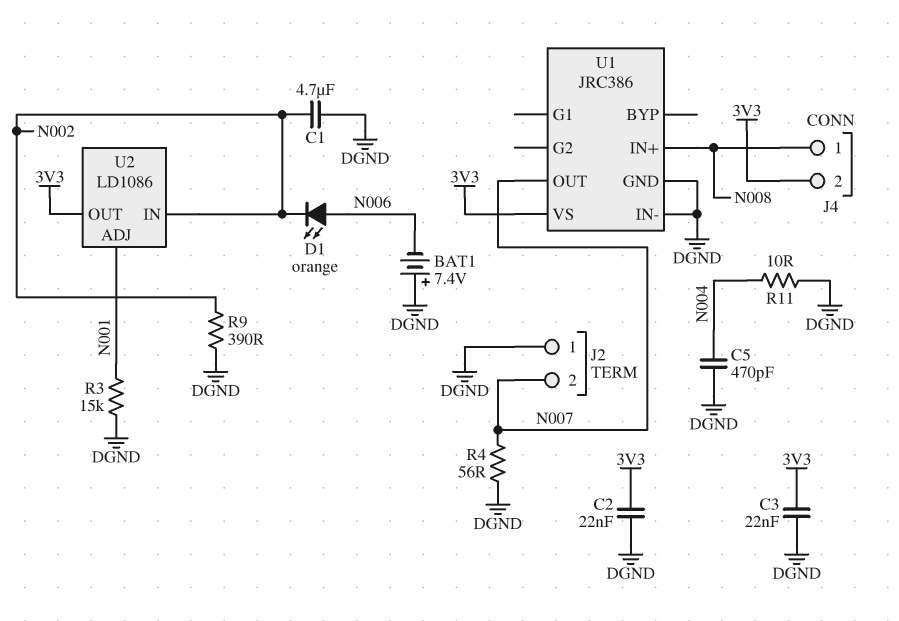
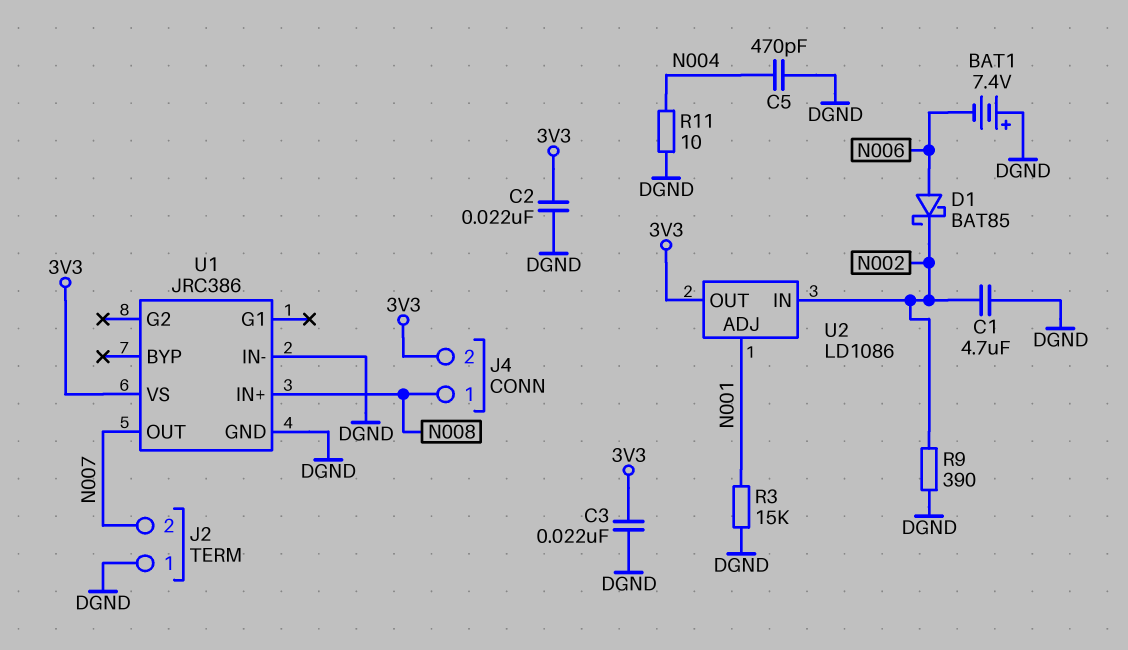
D1: LED orange (A N006, K N002) -> schottky BAT85 (A N006, K N002)
R4: 56 (DGND, N007) -> none

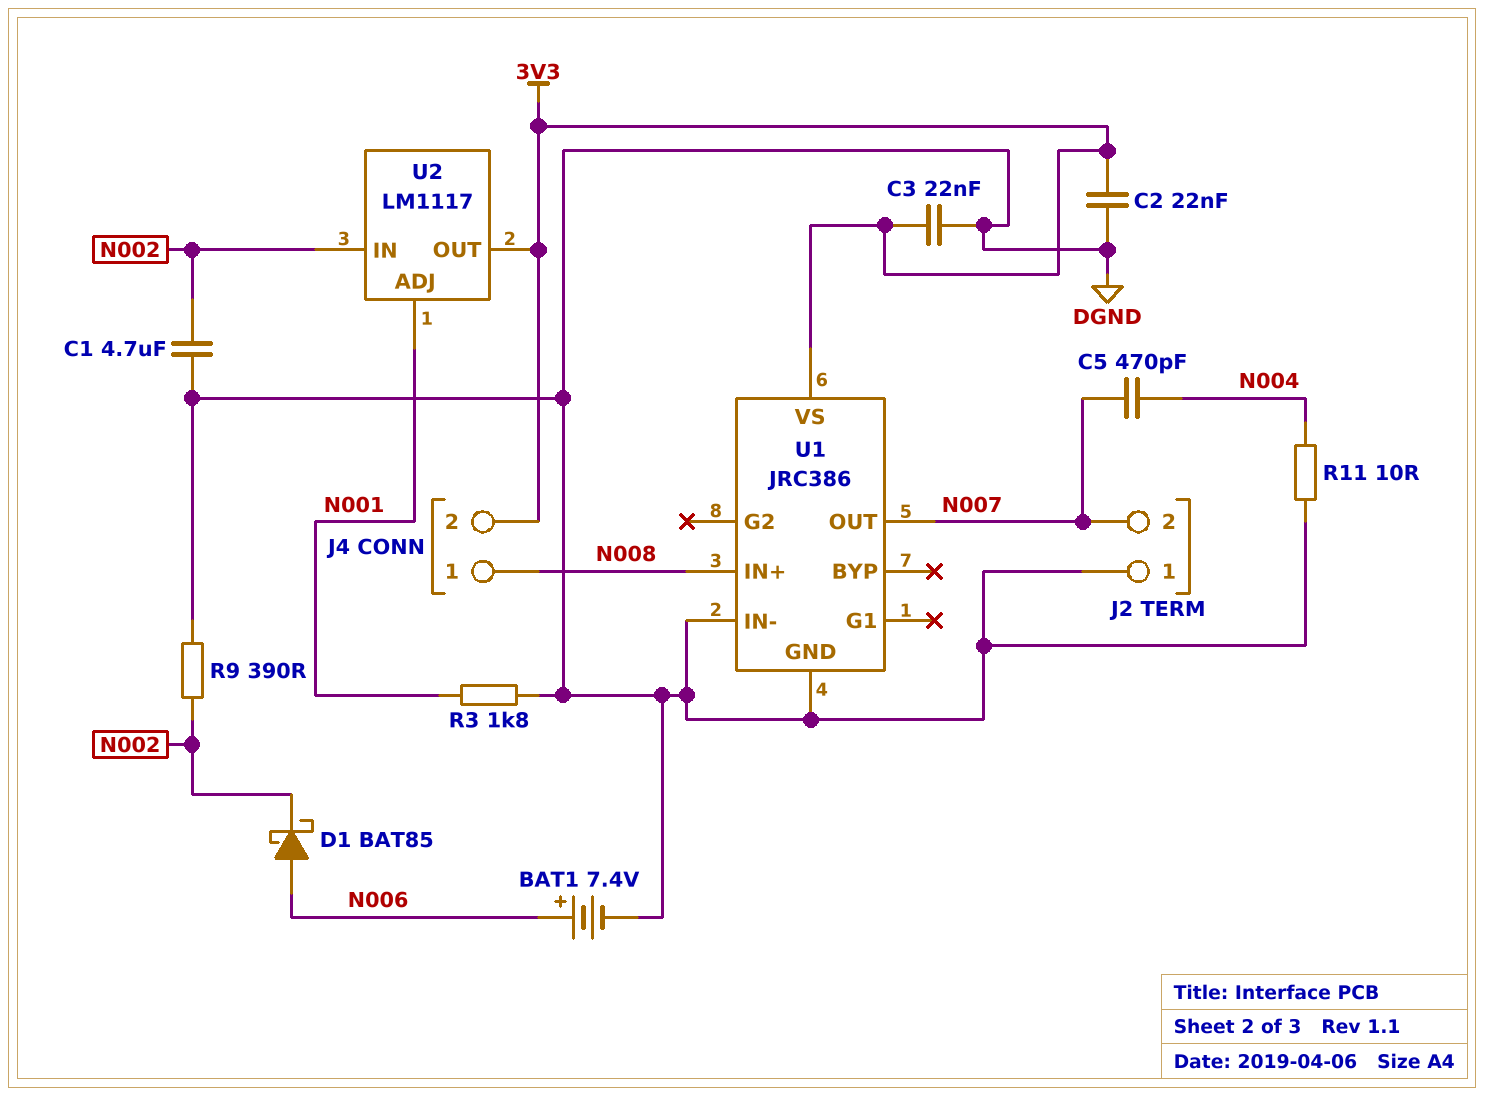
BAT1: 7.4V (plus DGND, minus N006) -> 7.4V (plus N006, minus DGND)
C5: 470pF (DGND, N004) -> 470pF (N004, N007)
R3: 15k (DGND, N001) -> 1.8k (DGND, N001)
U2: LD1086 -> LM1117

